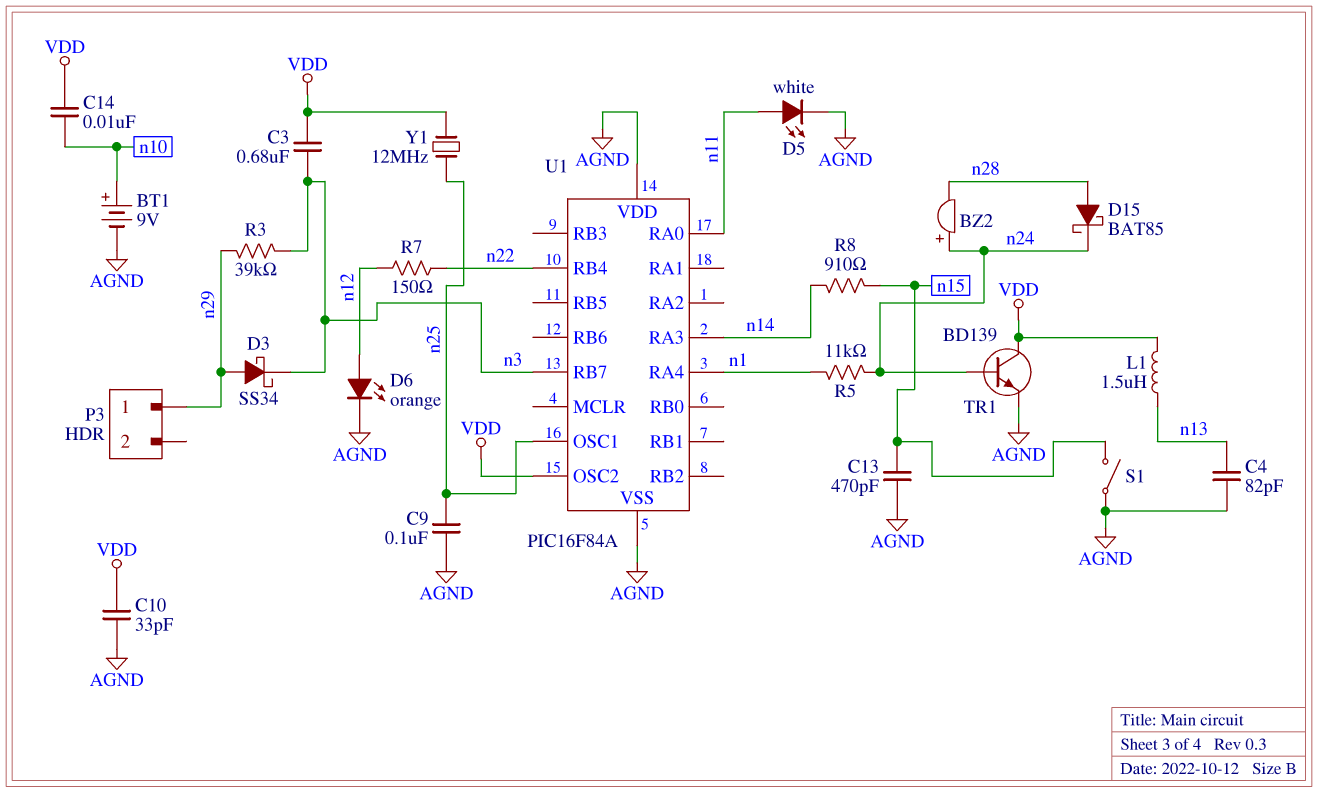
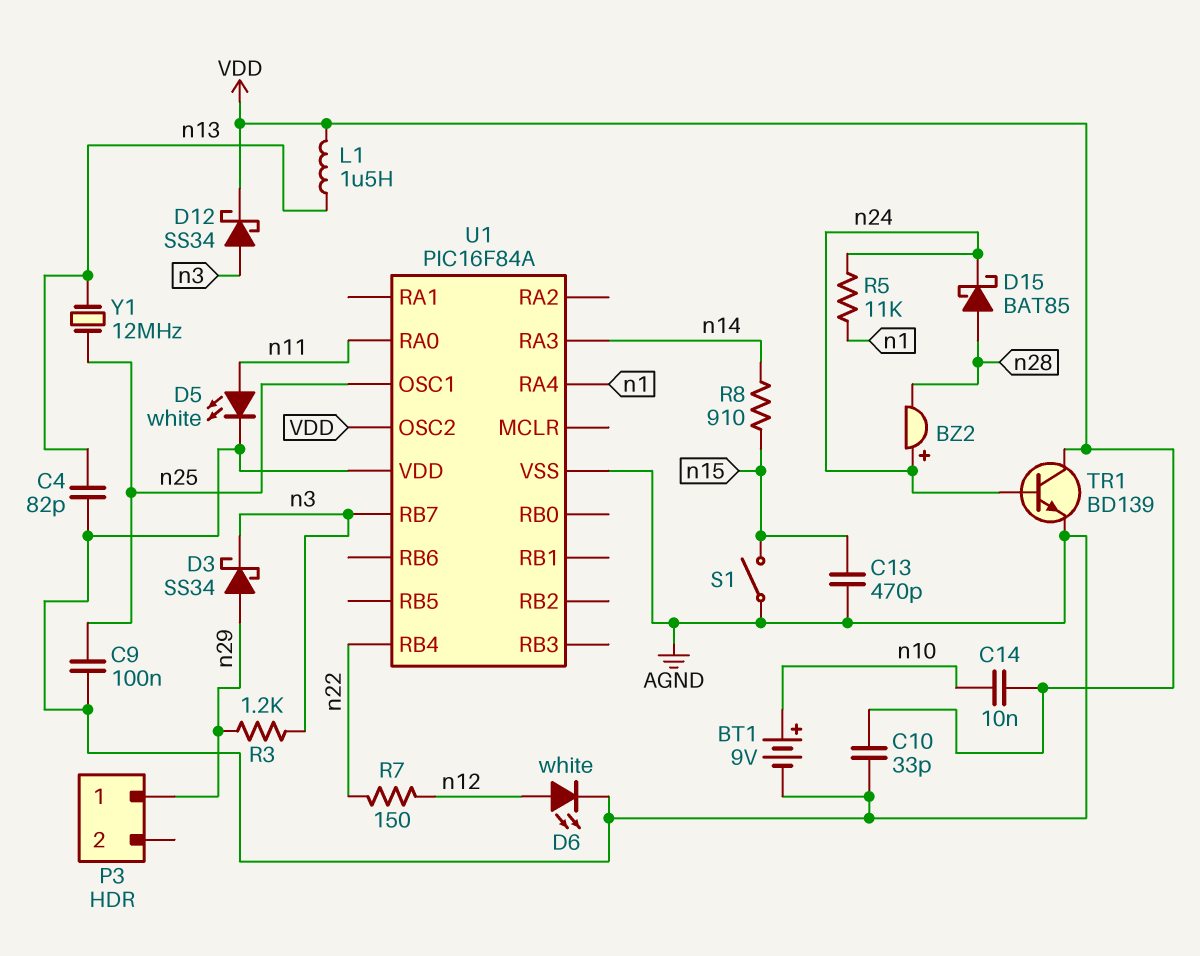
C3: 680nF (VDD, n3) -> none
D6: LED orange (A n12, K AGND) -> LED white (A n12, K AGND)
D12: none -> schottky SS34 (A n3, K VDD)
R3: 39k (n3, n29) -> 1.2k (n3, n29)
Y1: 12MHz (VDD, n25) -> 12MHz (n13, n25)

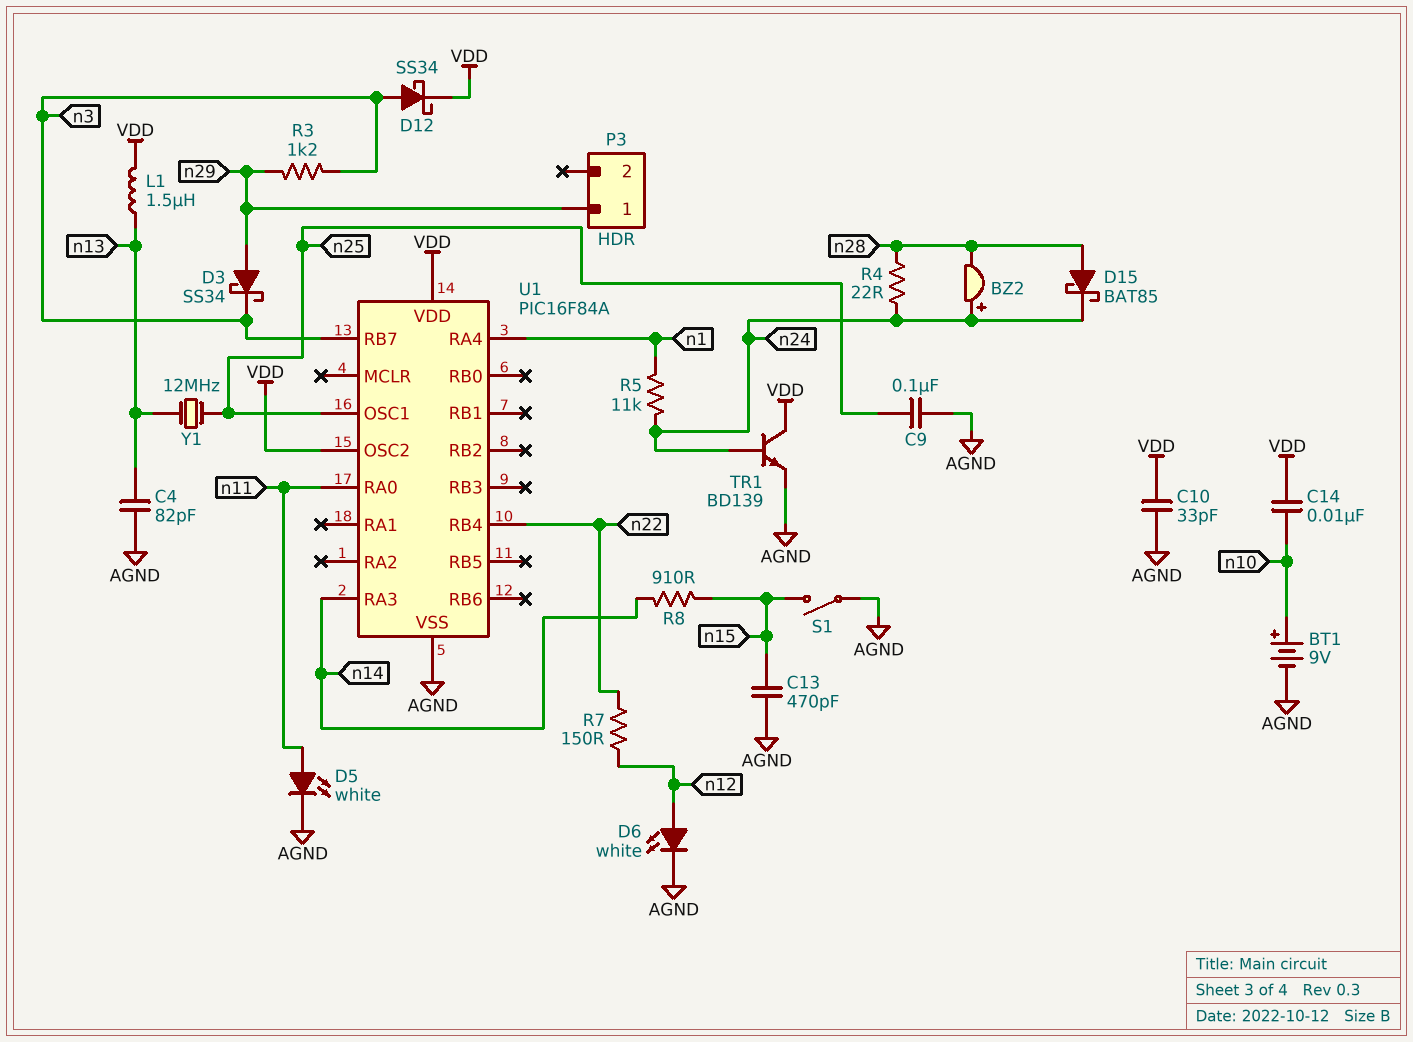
R4: none -> 22 (n24, n28)
U1 pin VDD: AGND -> VDD

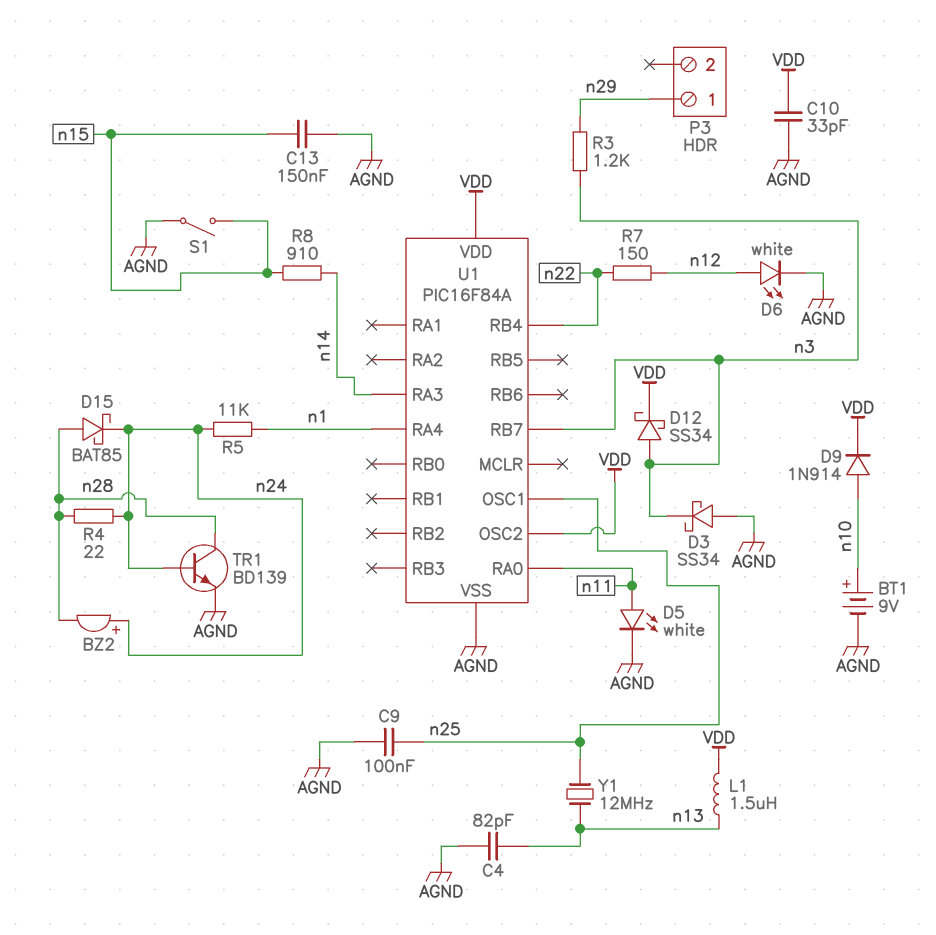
C13: 470pF (AGND, n15) -> 150nF (AGND, n15)
C14: 10nF (VDD, n10) -> none
D3: schottky SS34 (A n29, K n3) -> schottky SS34 (A AGND, K n3)
D9: none -> diode 1N914 (A n10, K VDD)
TR1: NPN BD139 (B n24, C VDD, E AGND) -> NPN BD139 (B n24, C n28, E AGND)

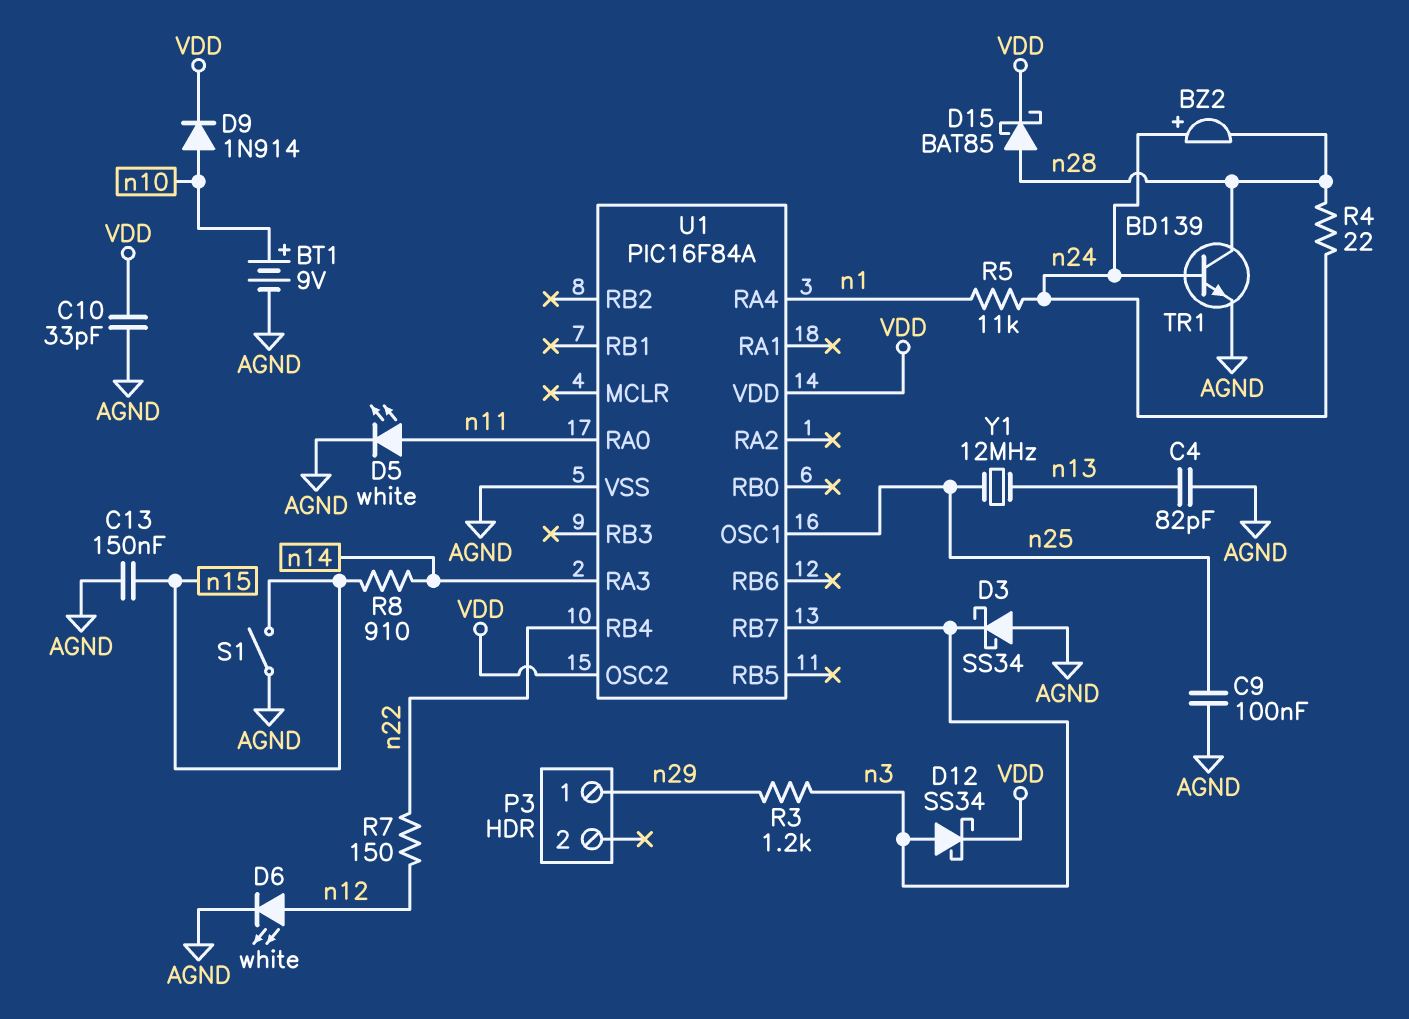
D15: schottky BAT85 (A n28, K n24) -> schottky BAT85 (A n28, K VDD)
L1: 1.5uH (VDD, n13) -> none

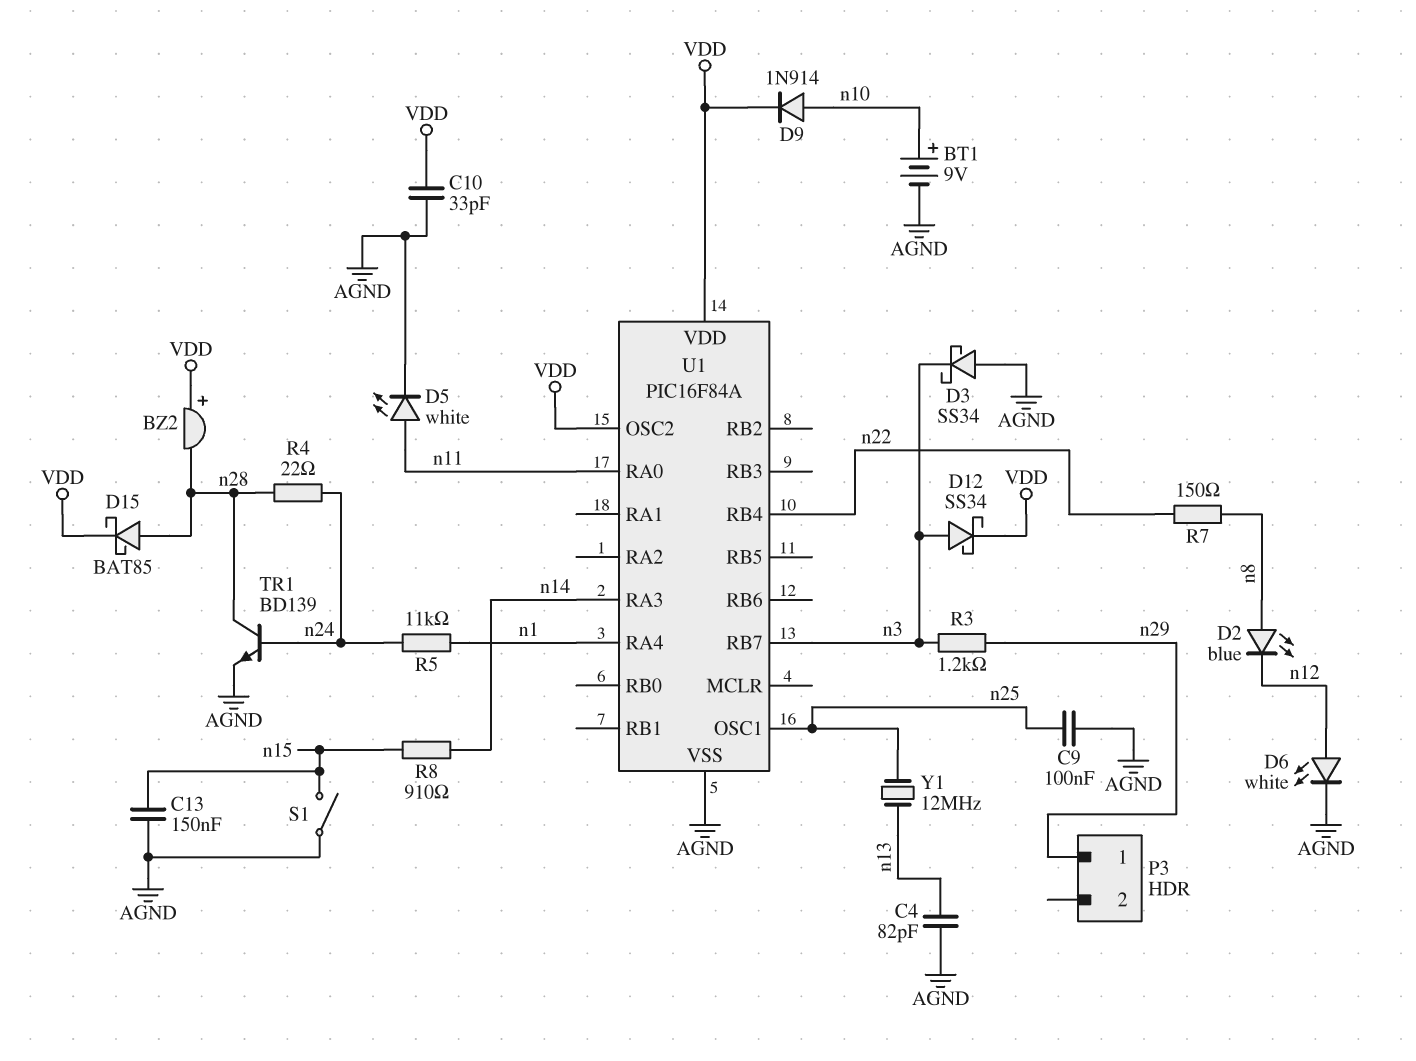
BZ2: buzzer (plus n24, minus n28) -> buzzer (plus VDD, minus n28)
D2: none -> LED blue (A n8, K n12)
R7: 150 (n12, n22) -> 150 (n8, n22)

